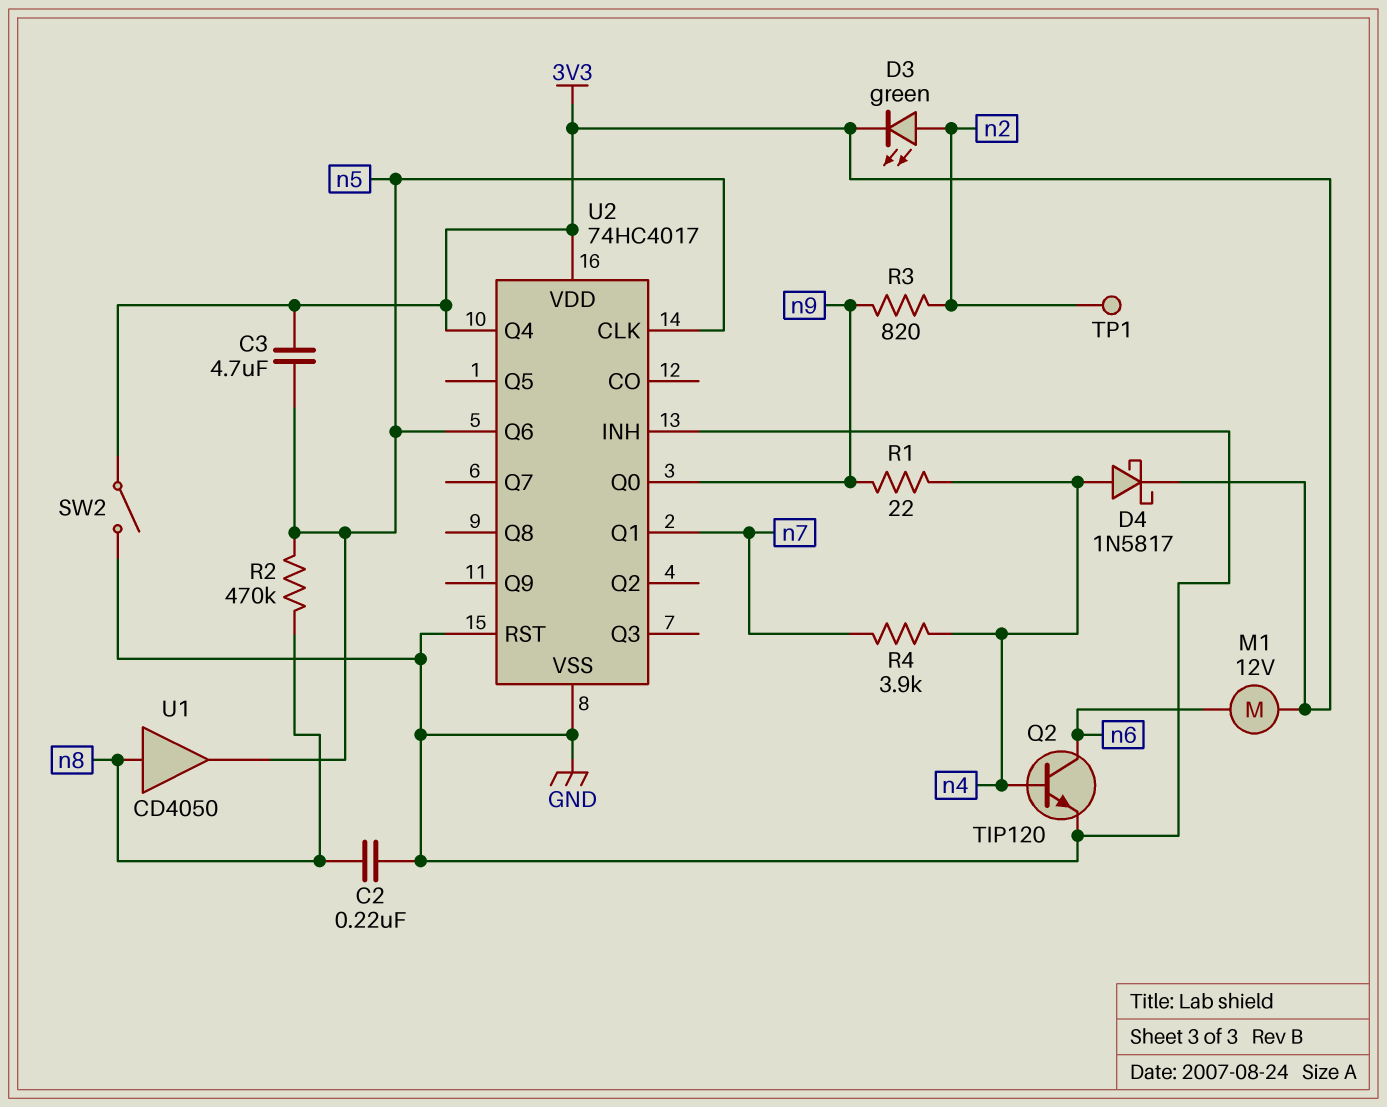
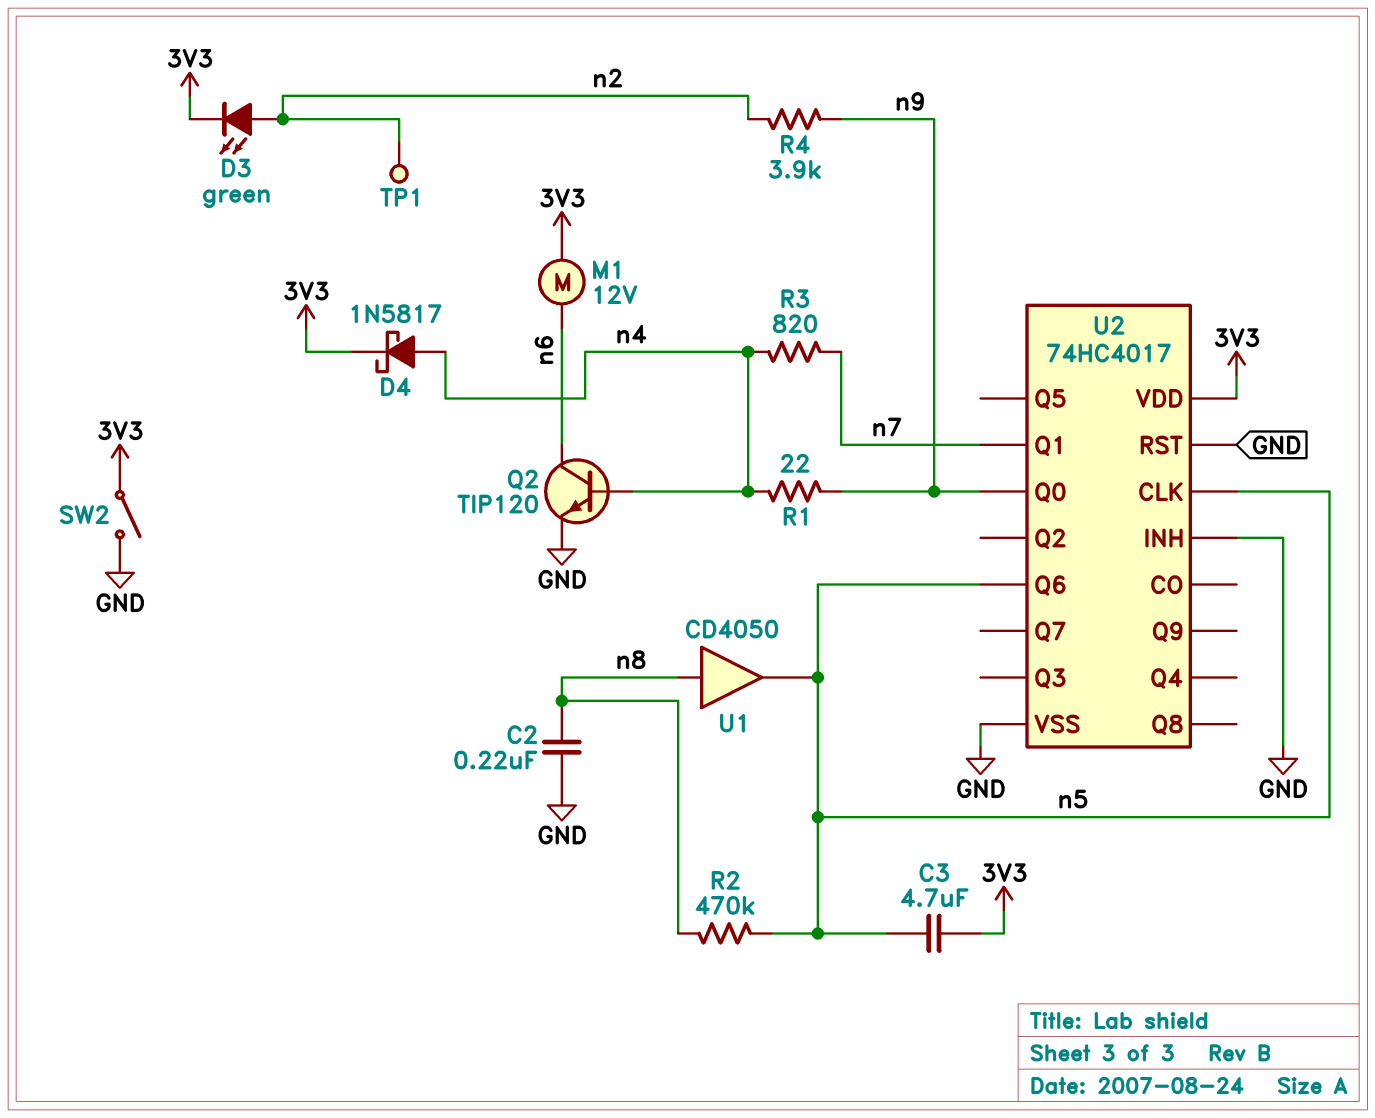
R3: 820 (n2, n9) -> 820 (n4, n7)
R4: 3.9k (n4, n7) -> 3.9k (n2, n9)
U2 pin Q4: 3V3 -> none

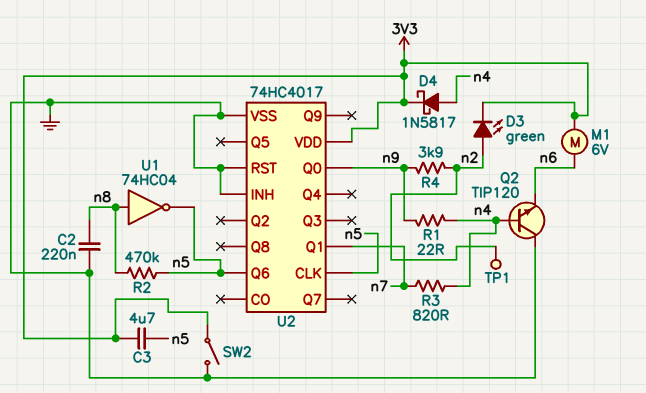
M1: motor 12V (3V3, n6) -> motor 6V (3V3, n6)
Q2: NPN TIP120 (B n4, C n6, E GND) -> NPN TIP120 (B n4, C GND, E n6)
U1: buffer CD4050 (in n8, out n5) -> NOT 74HC04 (in n8, out n5)

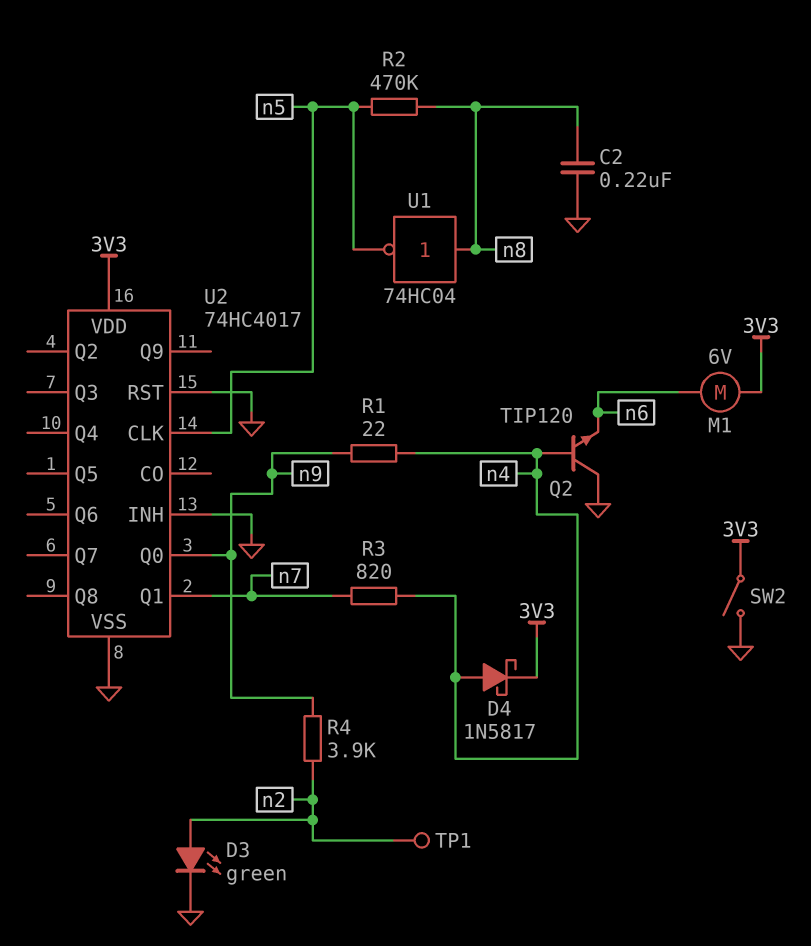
C3: 4.7uF (3V3, n5) -> none
D3: LED green (A n2, K 3V3) -> LED green (A n2, K GND)
U2 pin Q6: n5 -> none

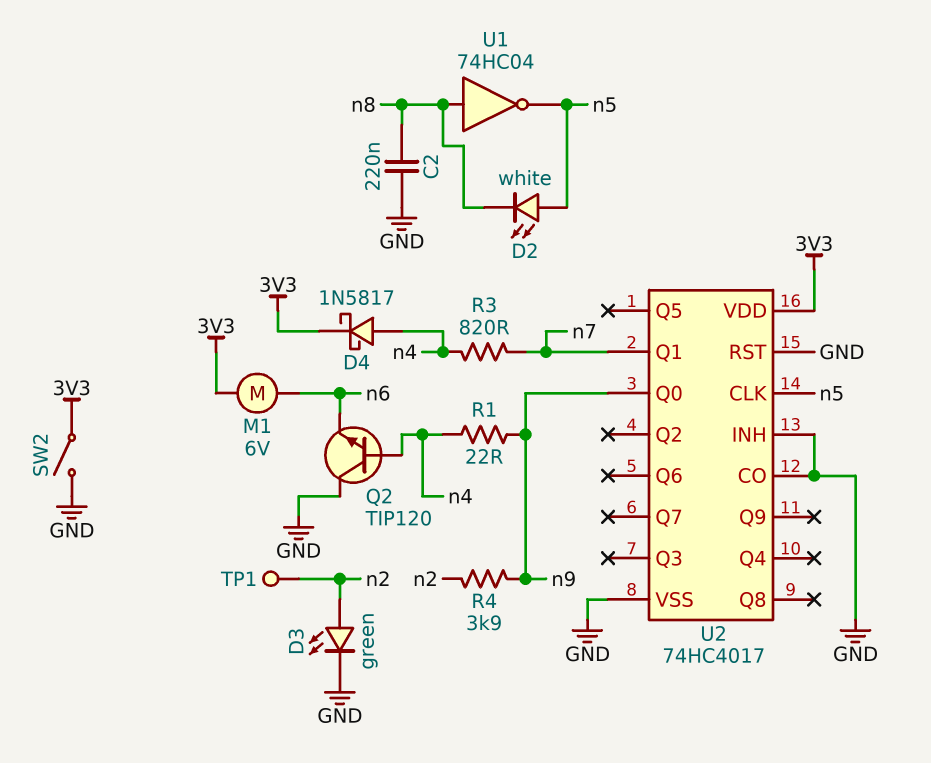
D2: none -> LED white (A n5, K n8)
R2: 470k (n5, n8) -> none
U2 pin CO: none -> GND

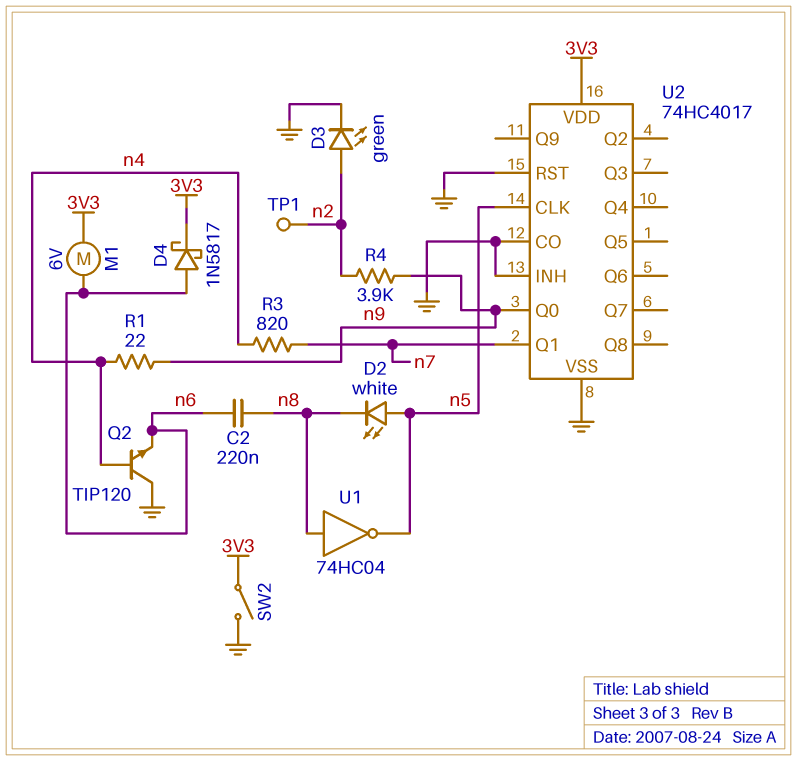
C2: 220nF (GND, n8) -> 220nF (n6, n8)
D4: schottky 1N5817 (A n4, K 3V3) -> schottky 1N5817 (A n6, K 3V3)

